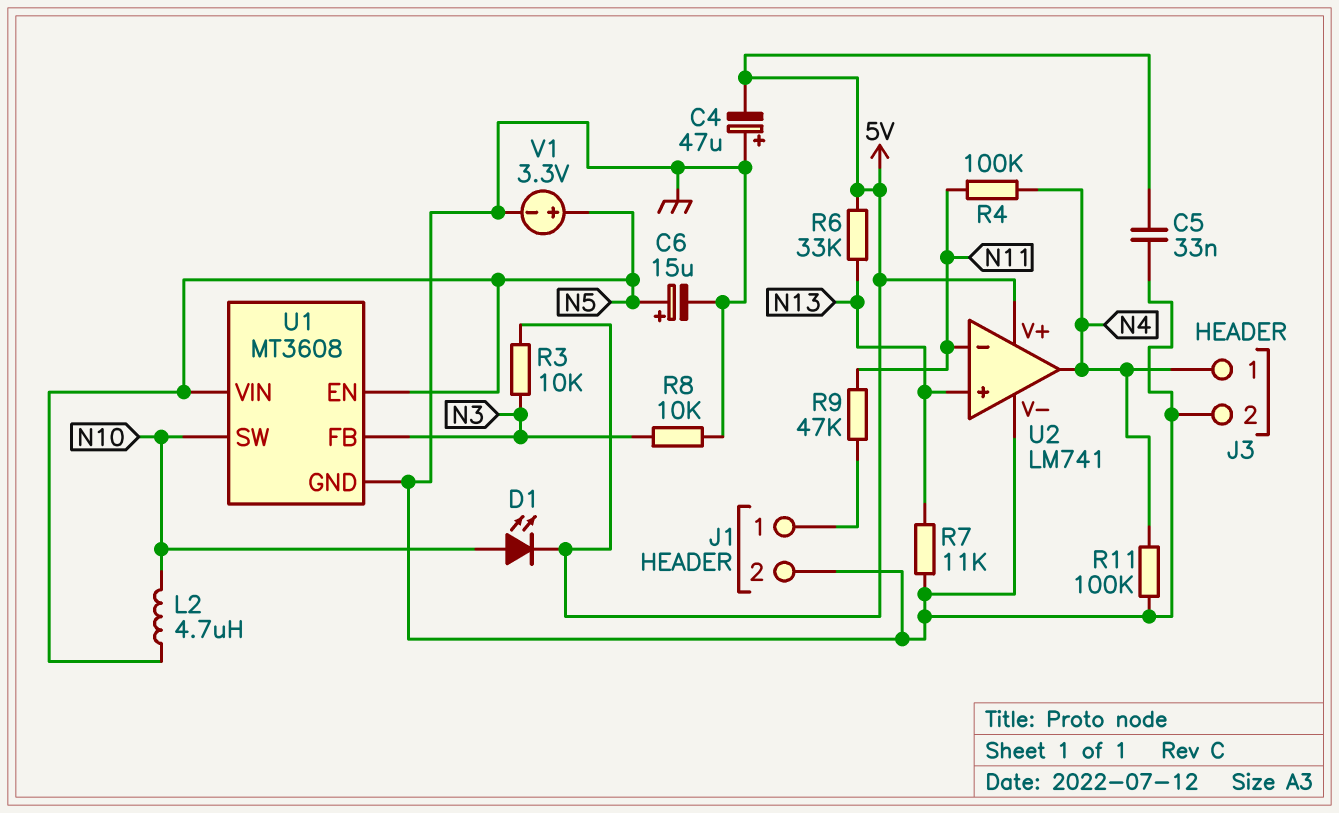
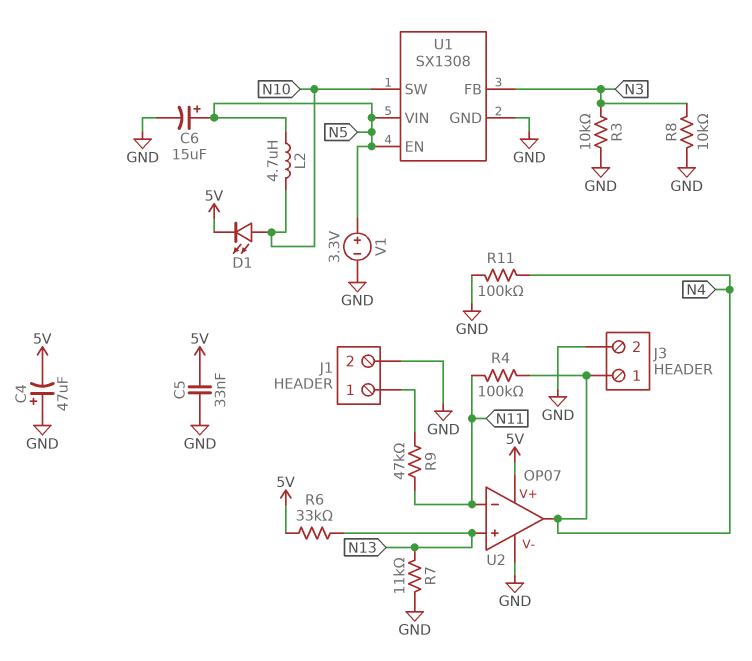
R3: 10k (5V, N3) -> 10k (GND, N3)
U1: MT3608 -> SX1308
U2: LM741 -> OP07

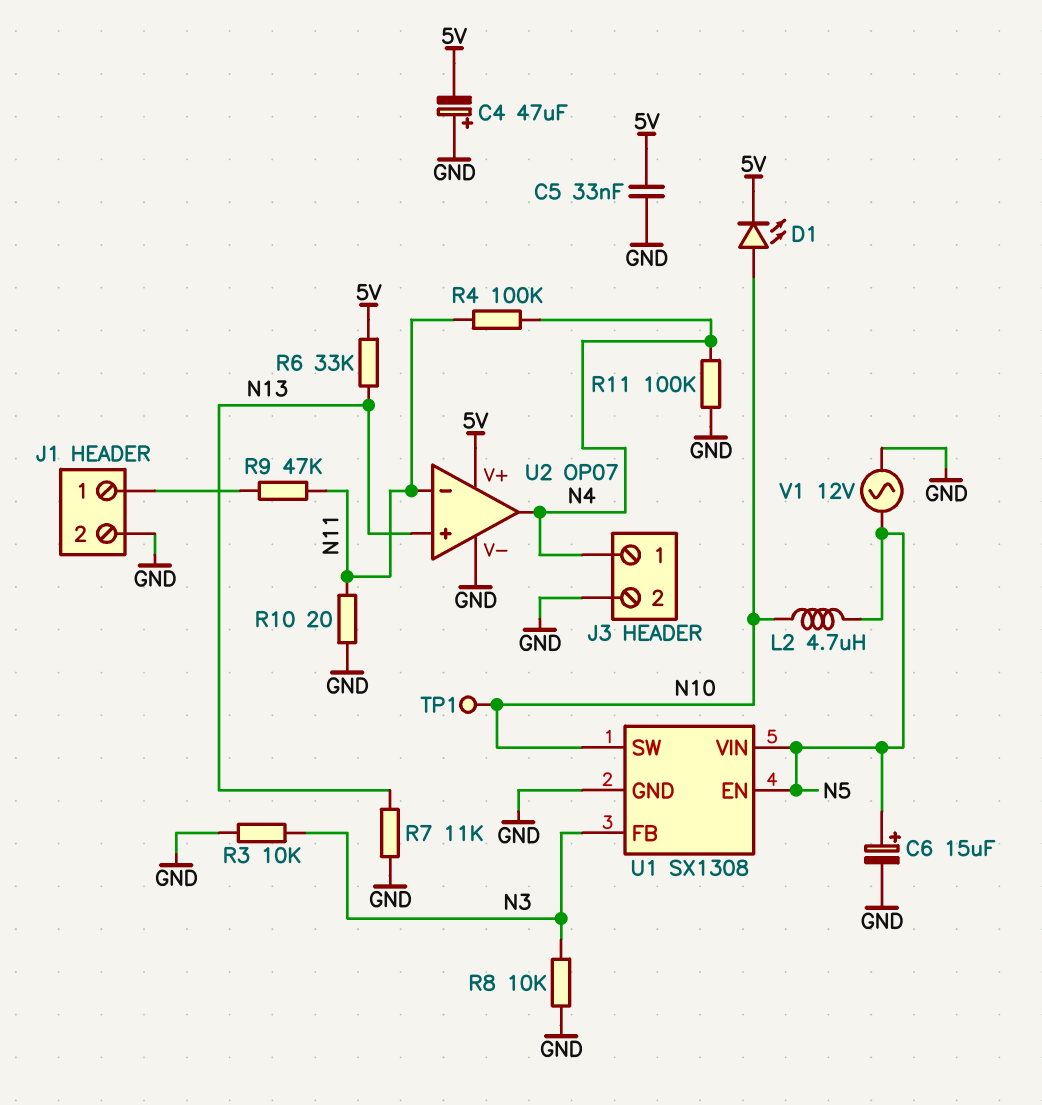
R10: none -> 20 (GND, N11)
TP1: none -> test point (N10)
V1: 3.3V (plus N5, minus GND) -> AC 12V (GND, N5)

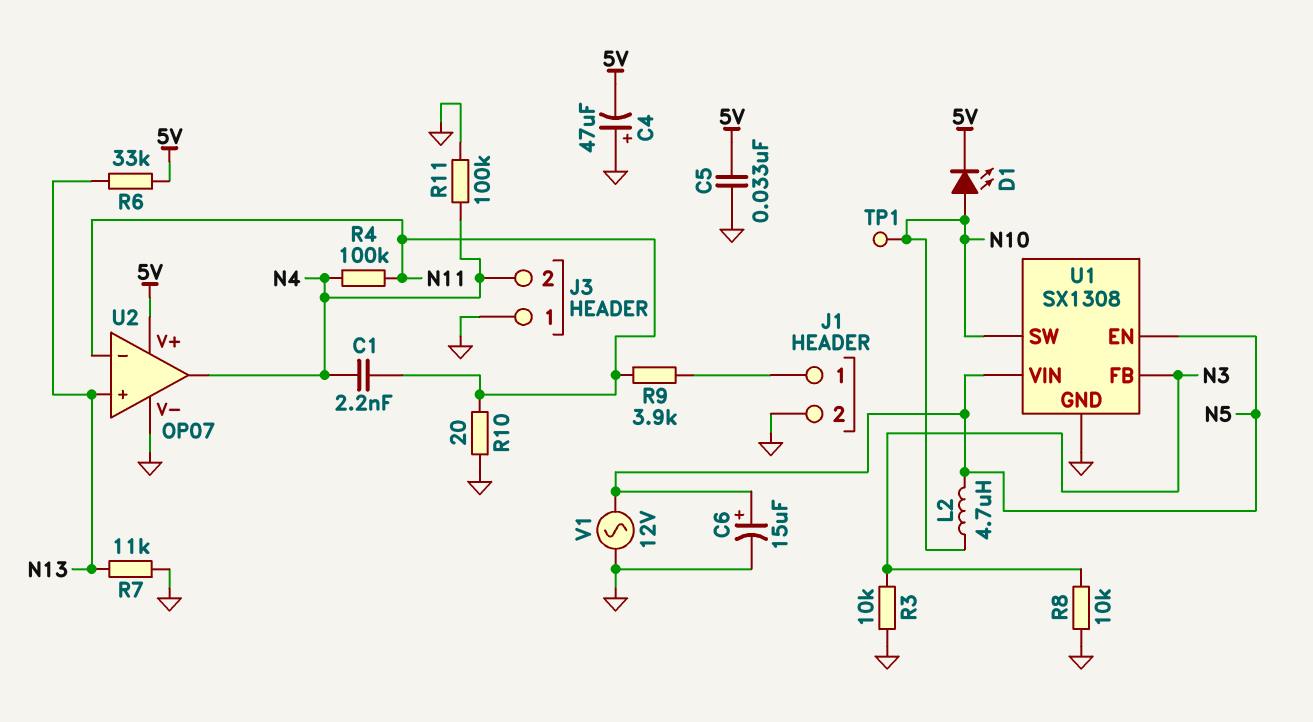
C1: none -> 2.2nF (N4, N11)
J3 pin 1: N4 -> GND
J3 pin 2: GND -> N4
R9: 47k (J1/1, N11) -> 3.9k (J1/1, N11)

